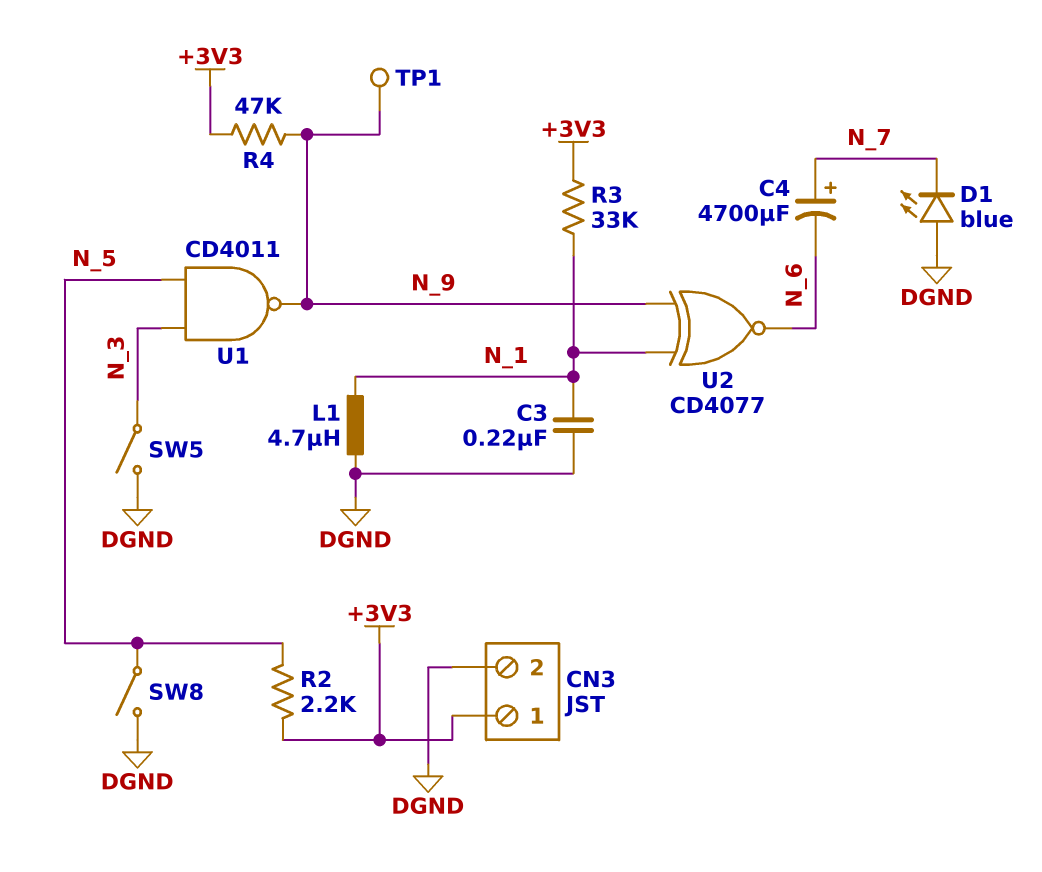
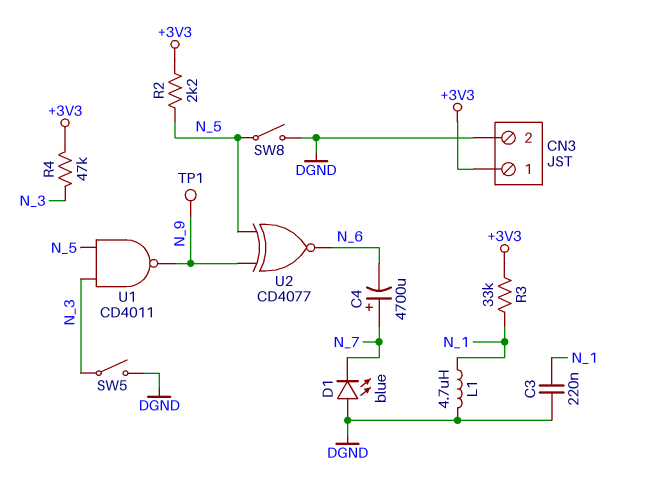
R4: 47k (+3V3, N_9) -> 47k (+3V3, N_3)
U2: XNOR CD4077 (in N_1, in N_9, out N_6) -> XNOR CD4077 (in N_5, in N_9, out N_6)

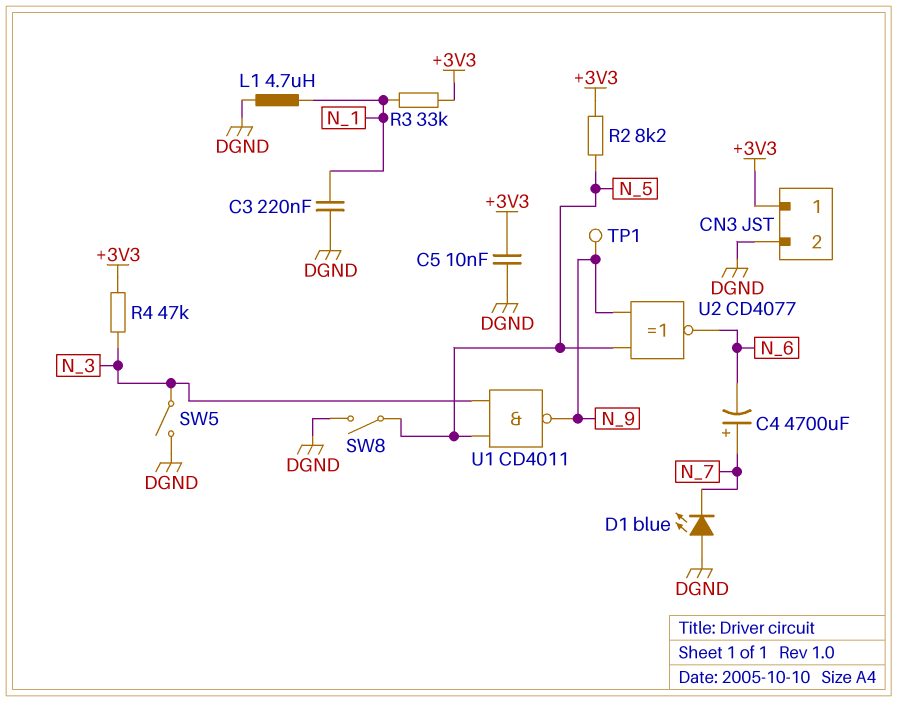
C5: none -> 10nF (+3V3, DGND)
R2: 2.2k (+3V3, N_5) -> 8.2k (+3V3, N_5)

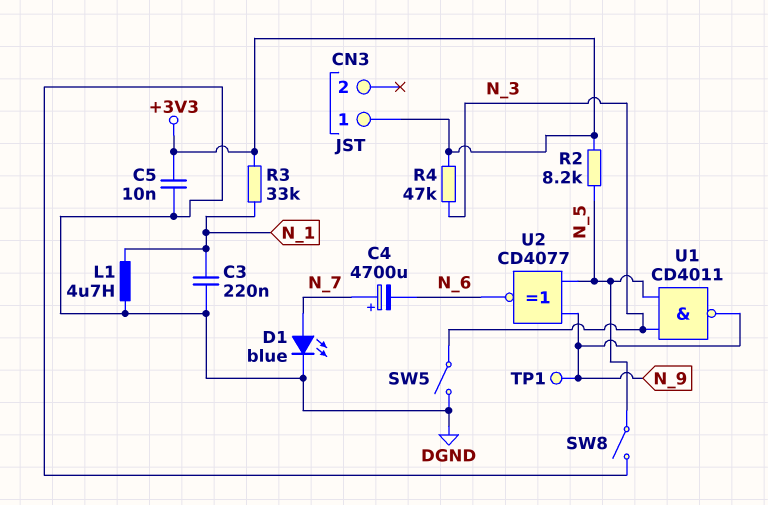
CN3 pin 2: DGND -> none
D1: LED blue (A DGND, K N_7) -> LED blue (A N_7, K DGND)

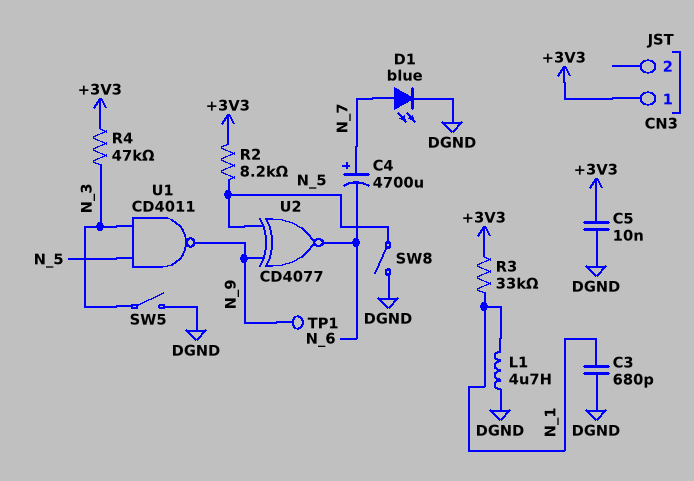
C3: 220nF (DGND, N_1) -> 680pF (DGND, N_1)

